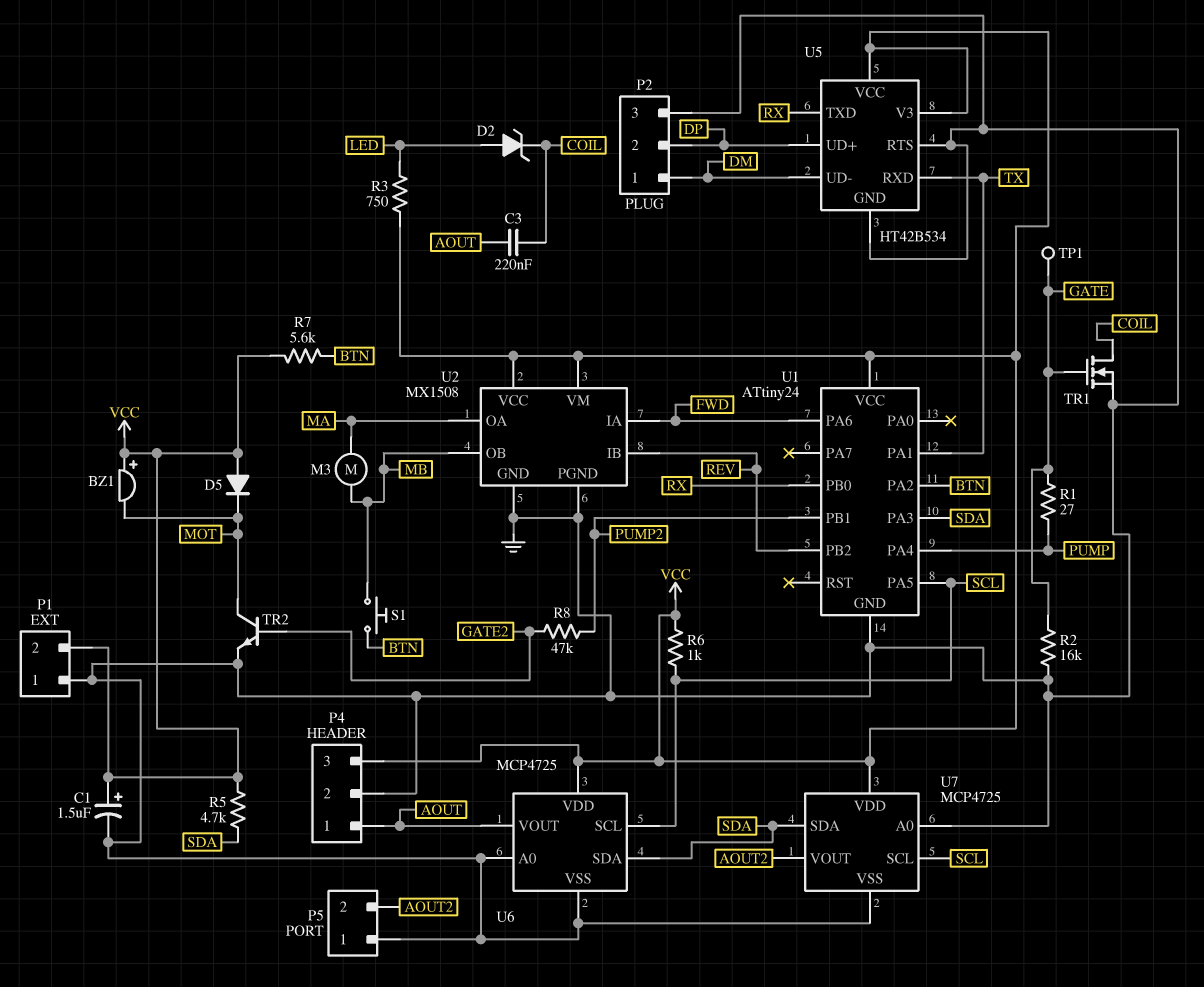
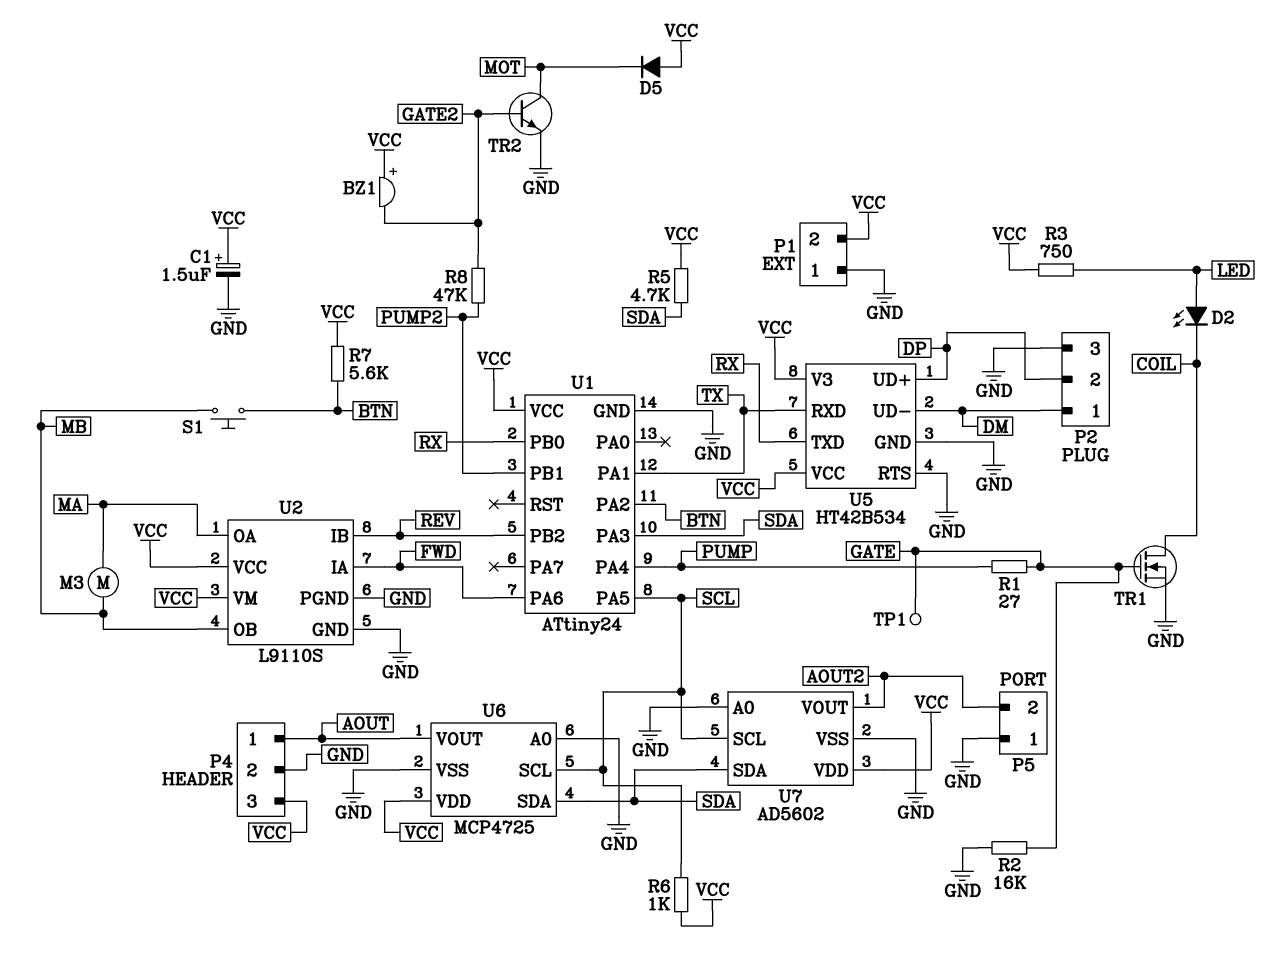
BZ1: buzzer (plus VCC, minus MOT) -> buzzer (plus VCC, minus GATE2)
C3: 220nF (AOUT, COIL) -> none
D2: zener (A LED, K COIL) -> LED (A LED, K COIL)
U2: MX1508 -> L9110S
U7: MCP4725 -> AD5602

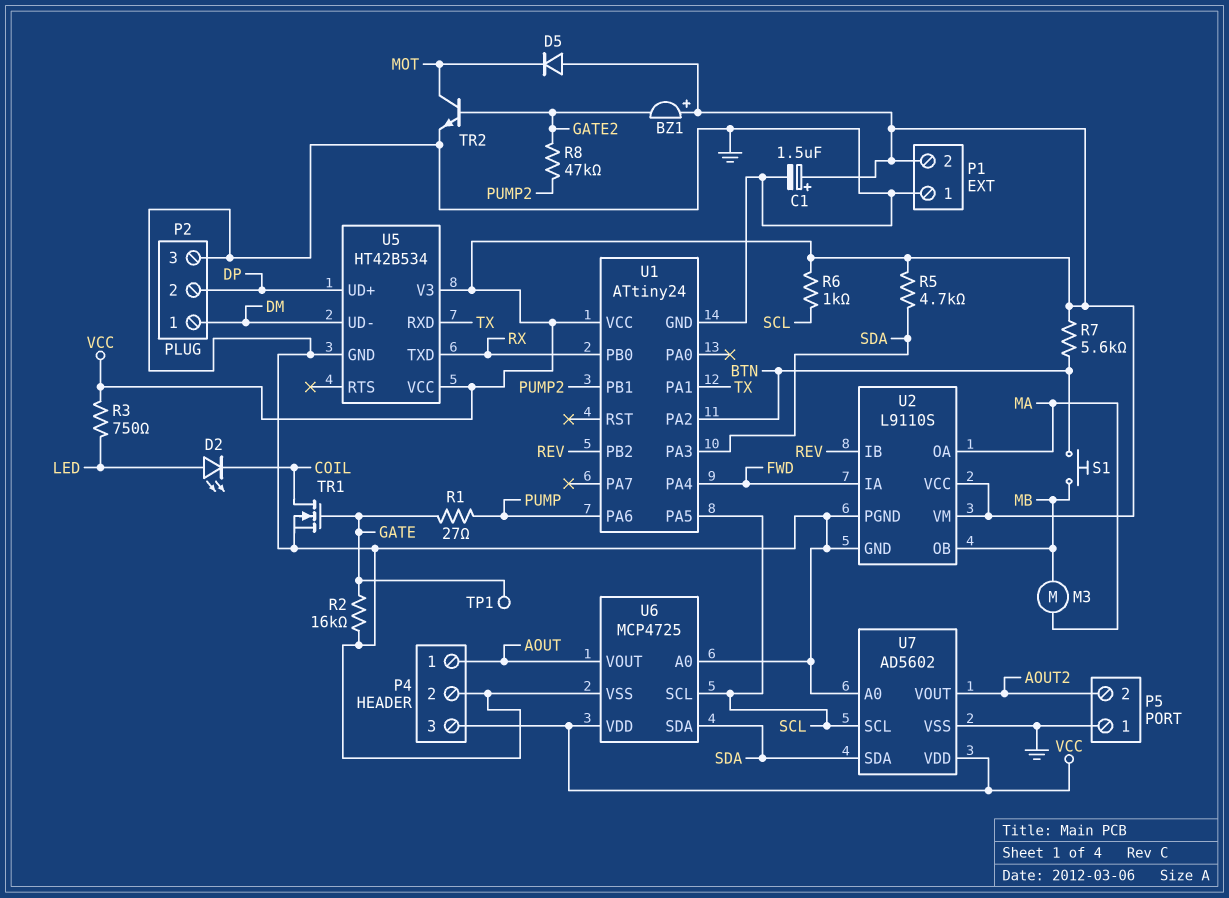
U1 pin PA4: PUMP -> FWD
U1 pin PA6: FWD -> PUMP
U5 pin RTS: GND -> none

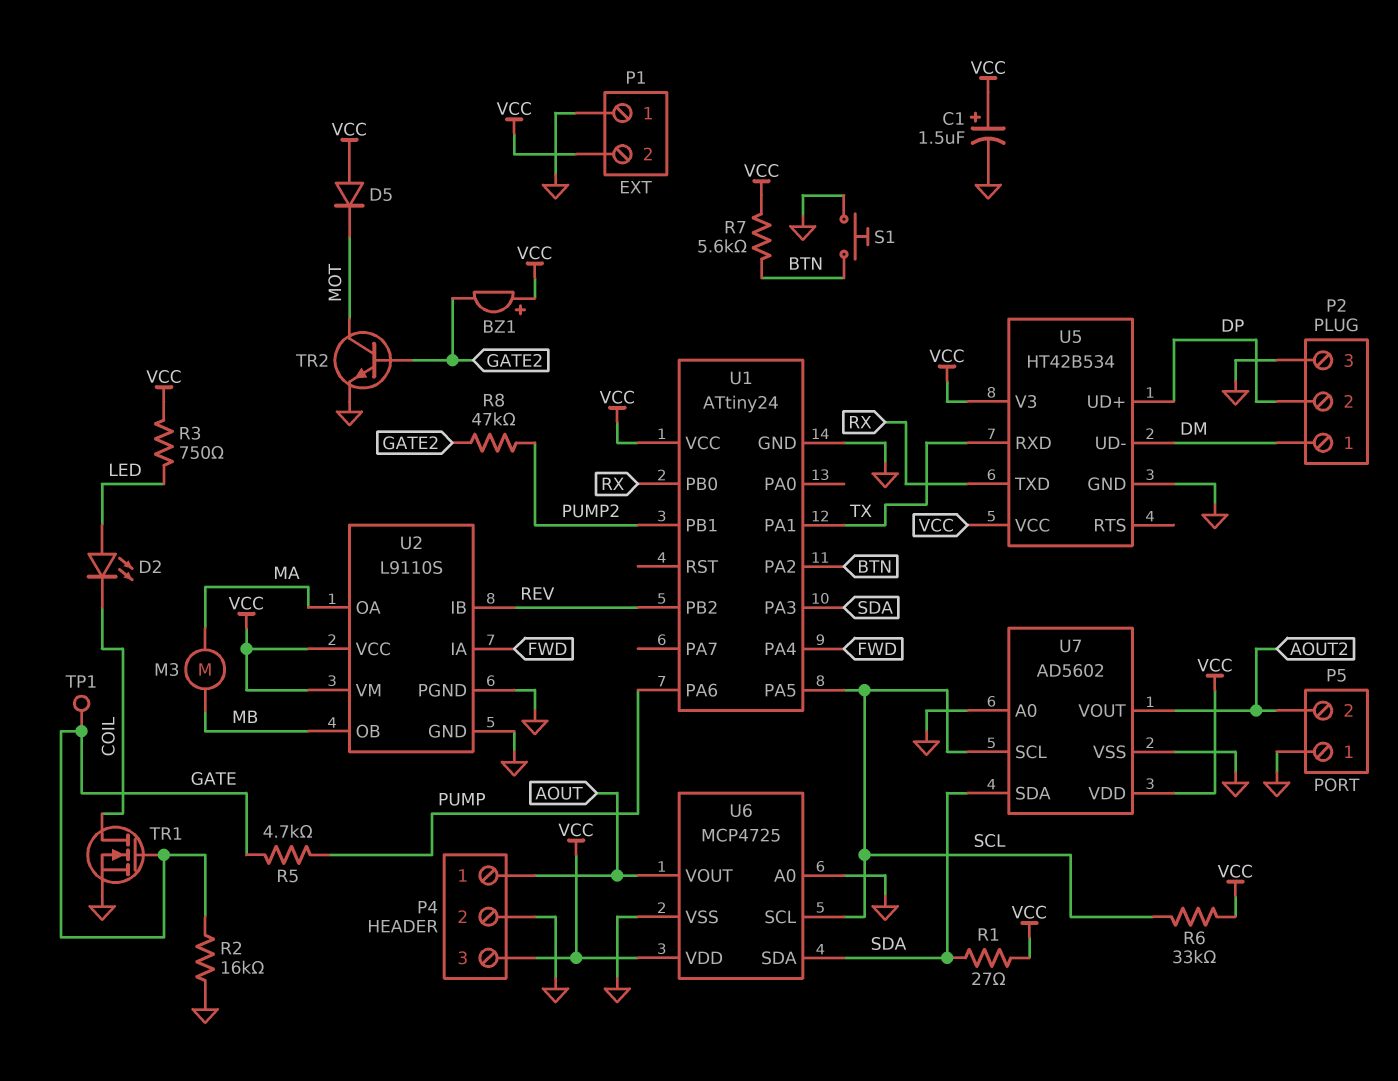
R1: 27 (GATE, PUMP) -> 27 (SDA, VCC)
R5: 4.7k (SDA, VCC) -> 4.7k (GATE, PUMP)
R6: 1k (SCL, VCC) -> 33k (SCL, VCC)
S1: button (BTN, MB) -> button (BTN, GND)

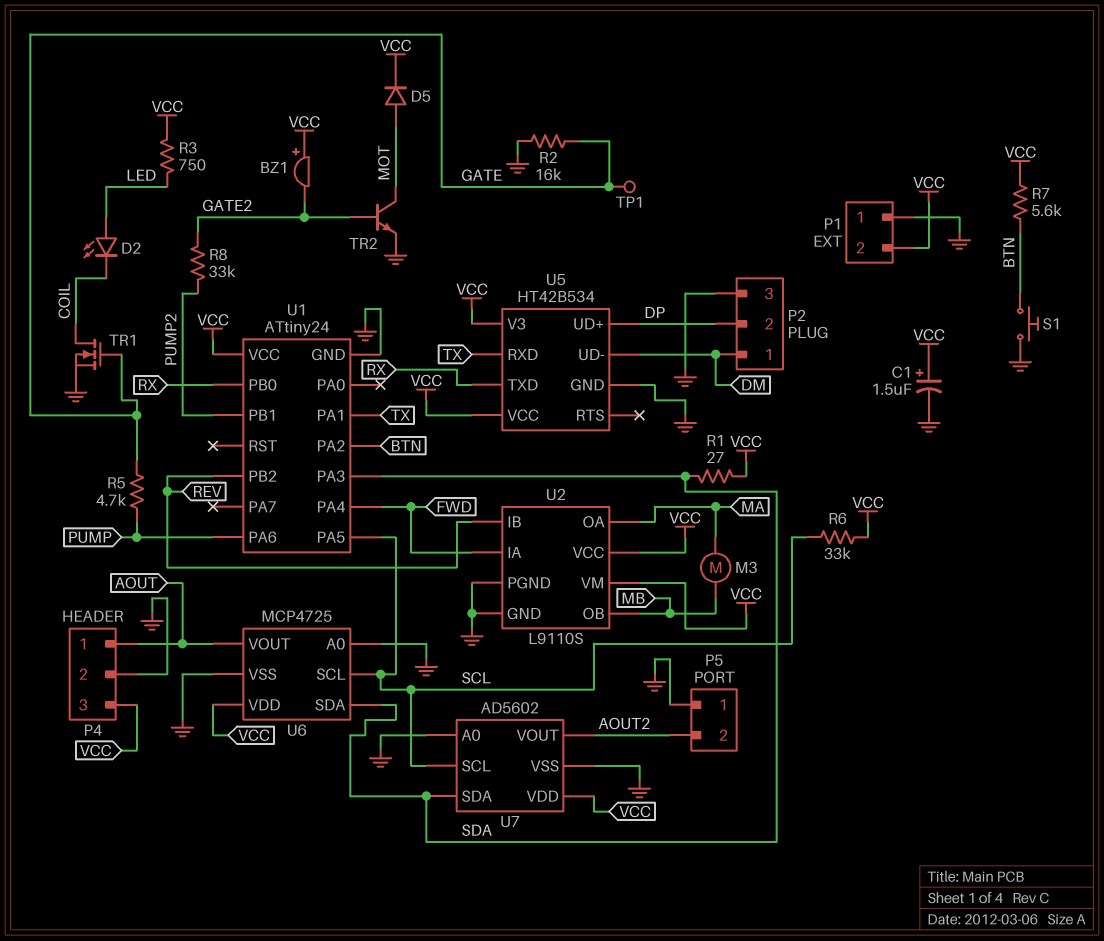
D5: diode (A VCC, K MOT) -> diode (A MOT, K VCC)
R8: 47k (GATE2, PUMP2) -> 33k (GATE2, PUMP2)

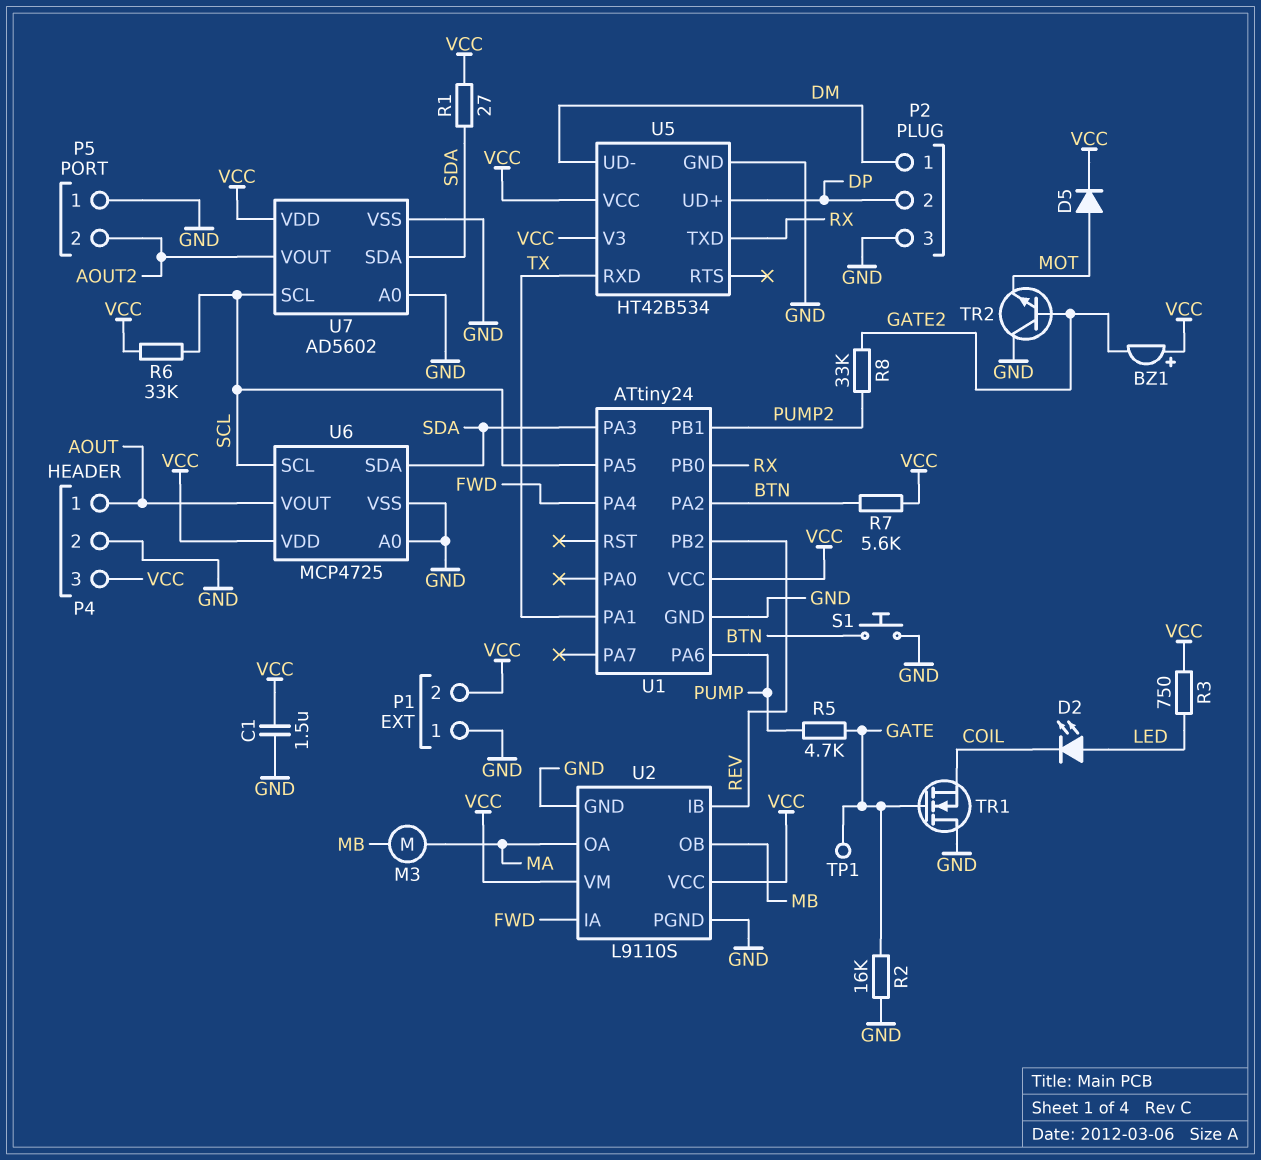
C1: 1.5uF (plus VCC, minus GND) -> 1.5uF (GND, VCC)
TR1: NMOS (G GATE, D COIL, S GND) -> NMOS (G GATE, D GND, S COIL)
TR2: NPN (B GATE2, C MOT, E GND) -> NPN (B GATE2, C GND, E MOT)

